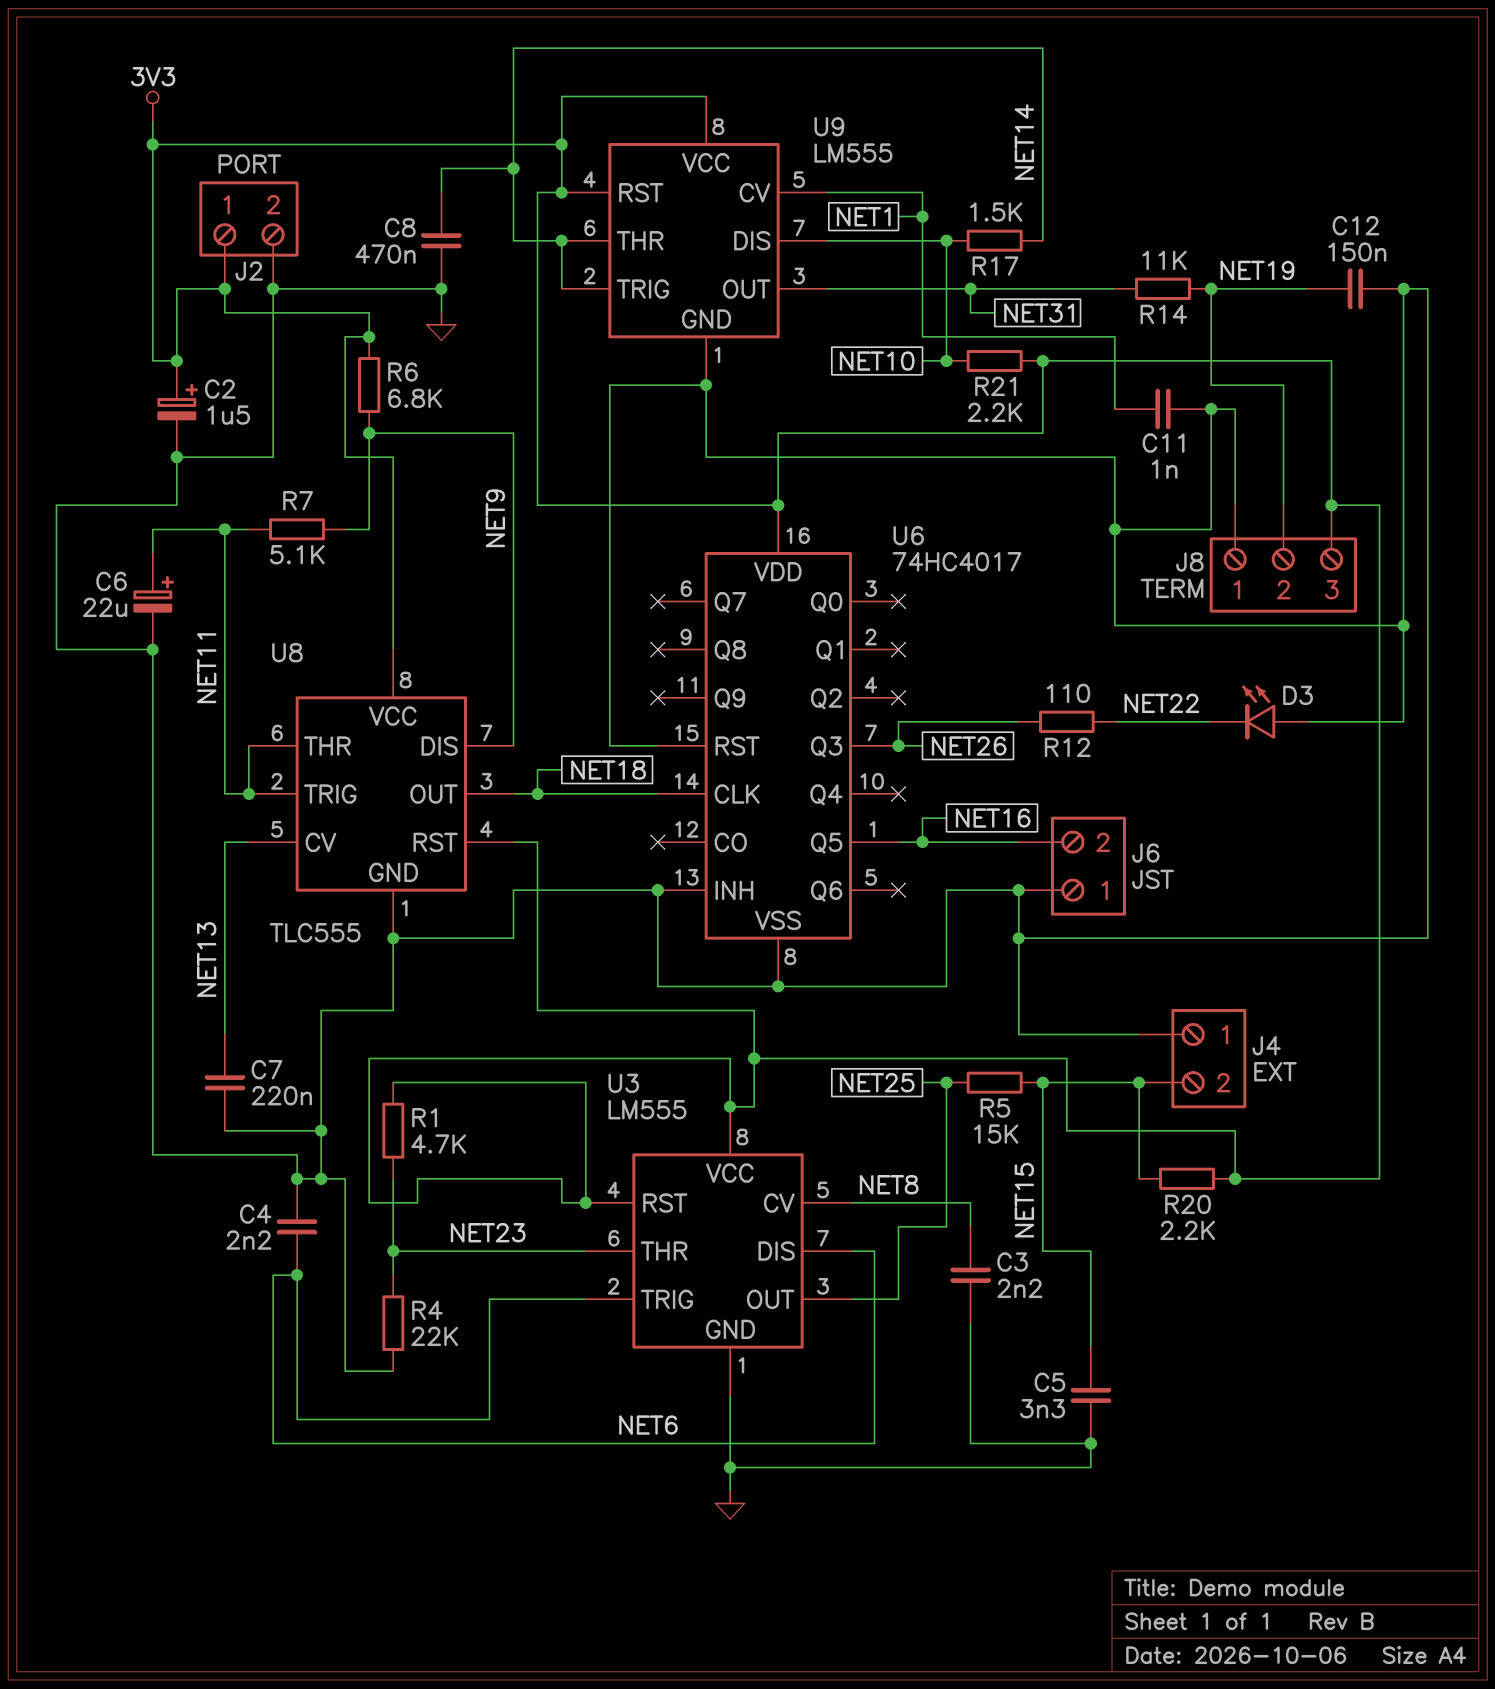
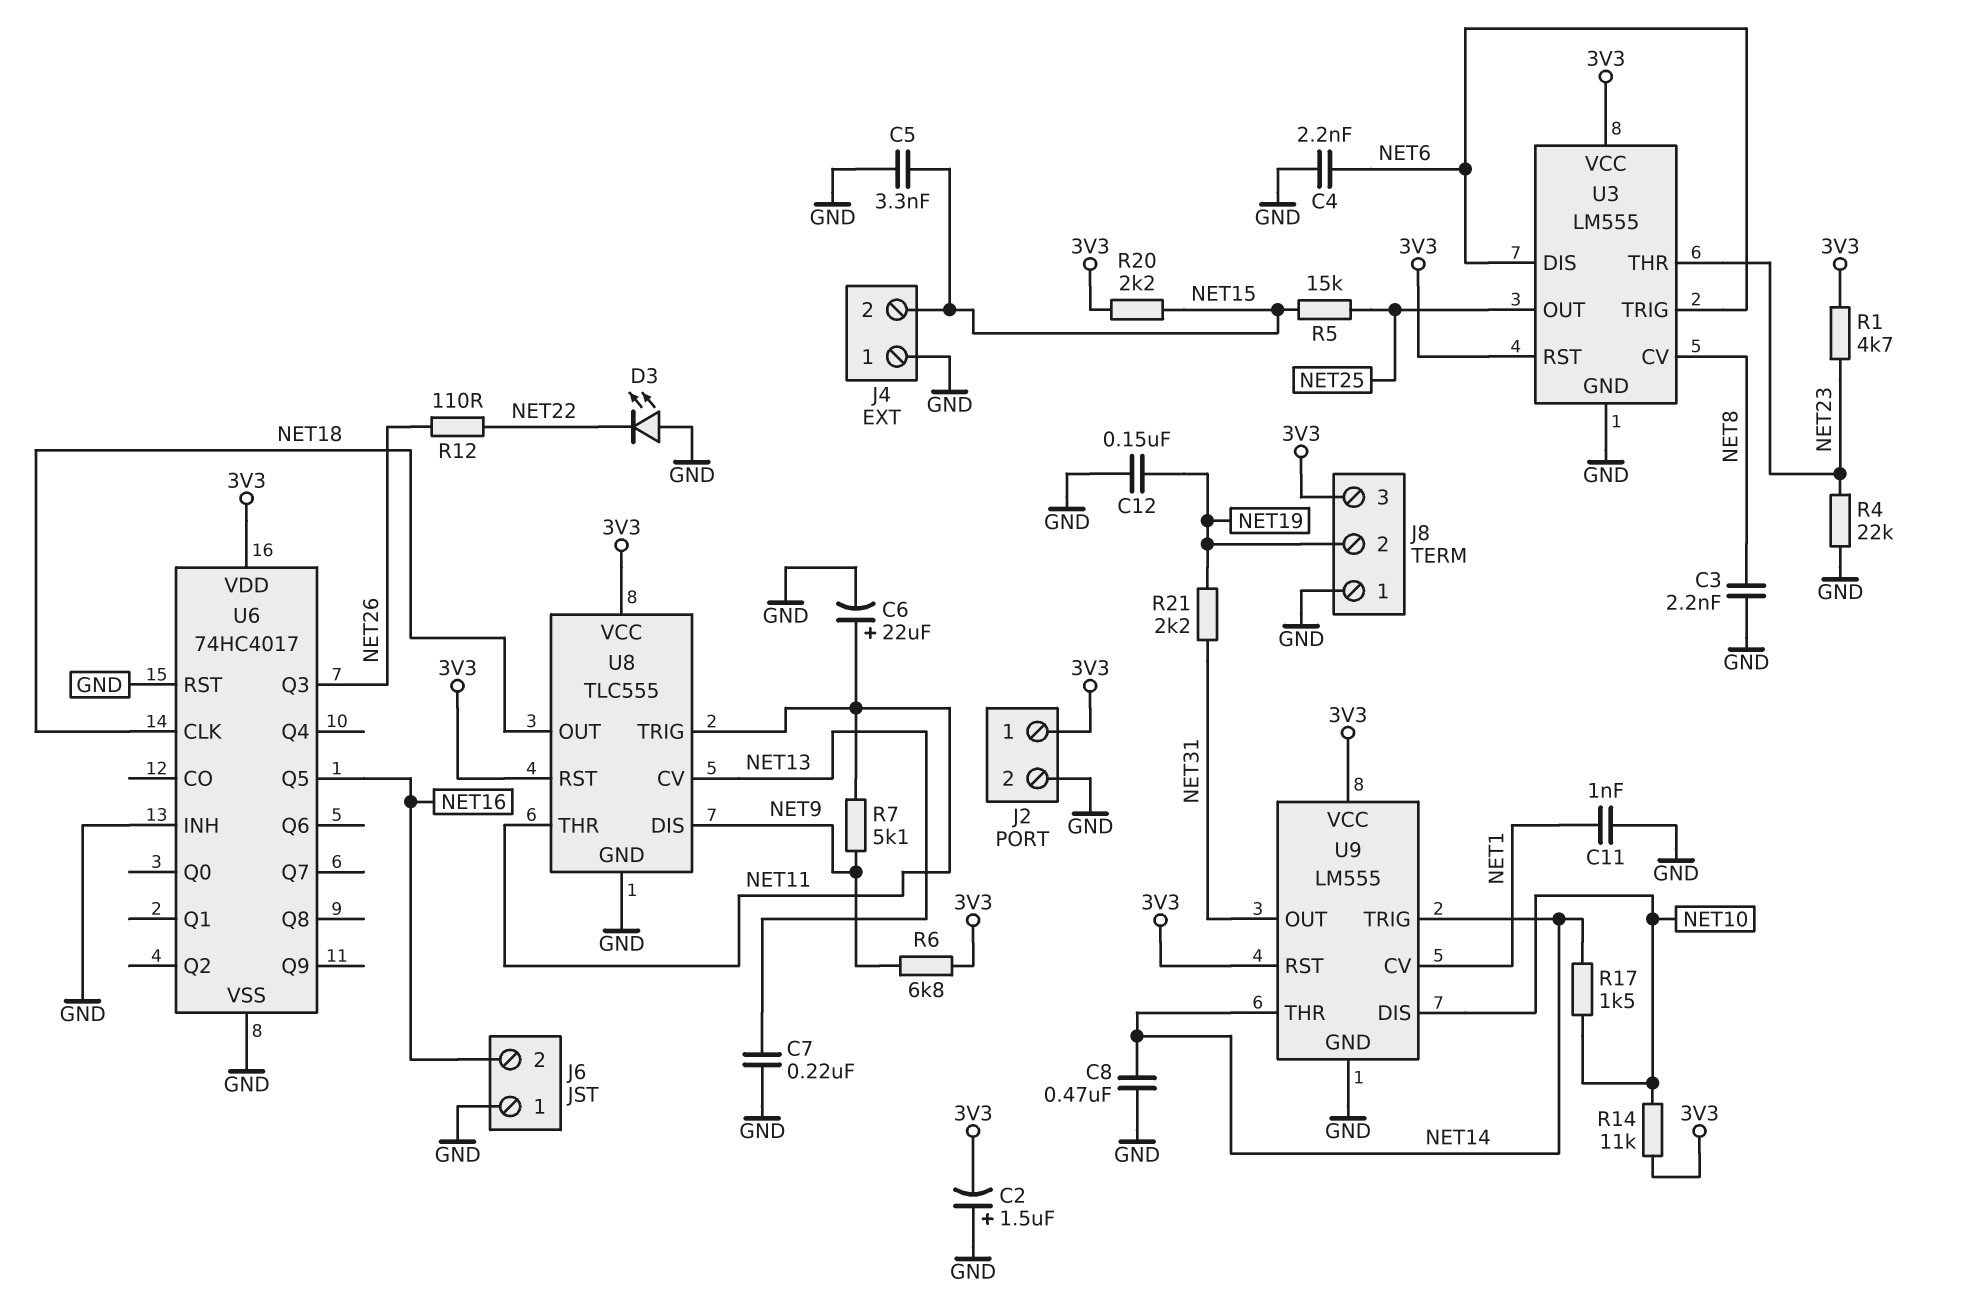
C2: 1.5uF (plus 3V3, minus GND) -> 1.5uF (plus GND, minus 3V3)
R14: 11k (NET19, NET31) -> 11k (3V3, NET10)
R21: 2.2k (3V3, NET10) -> 2.2k (NET19, NET31)

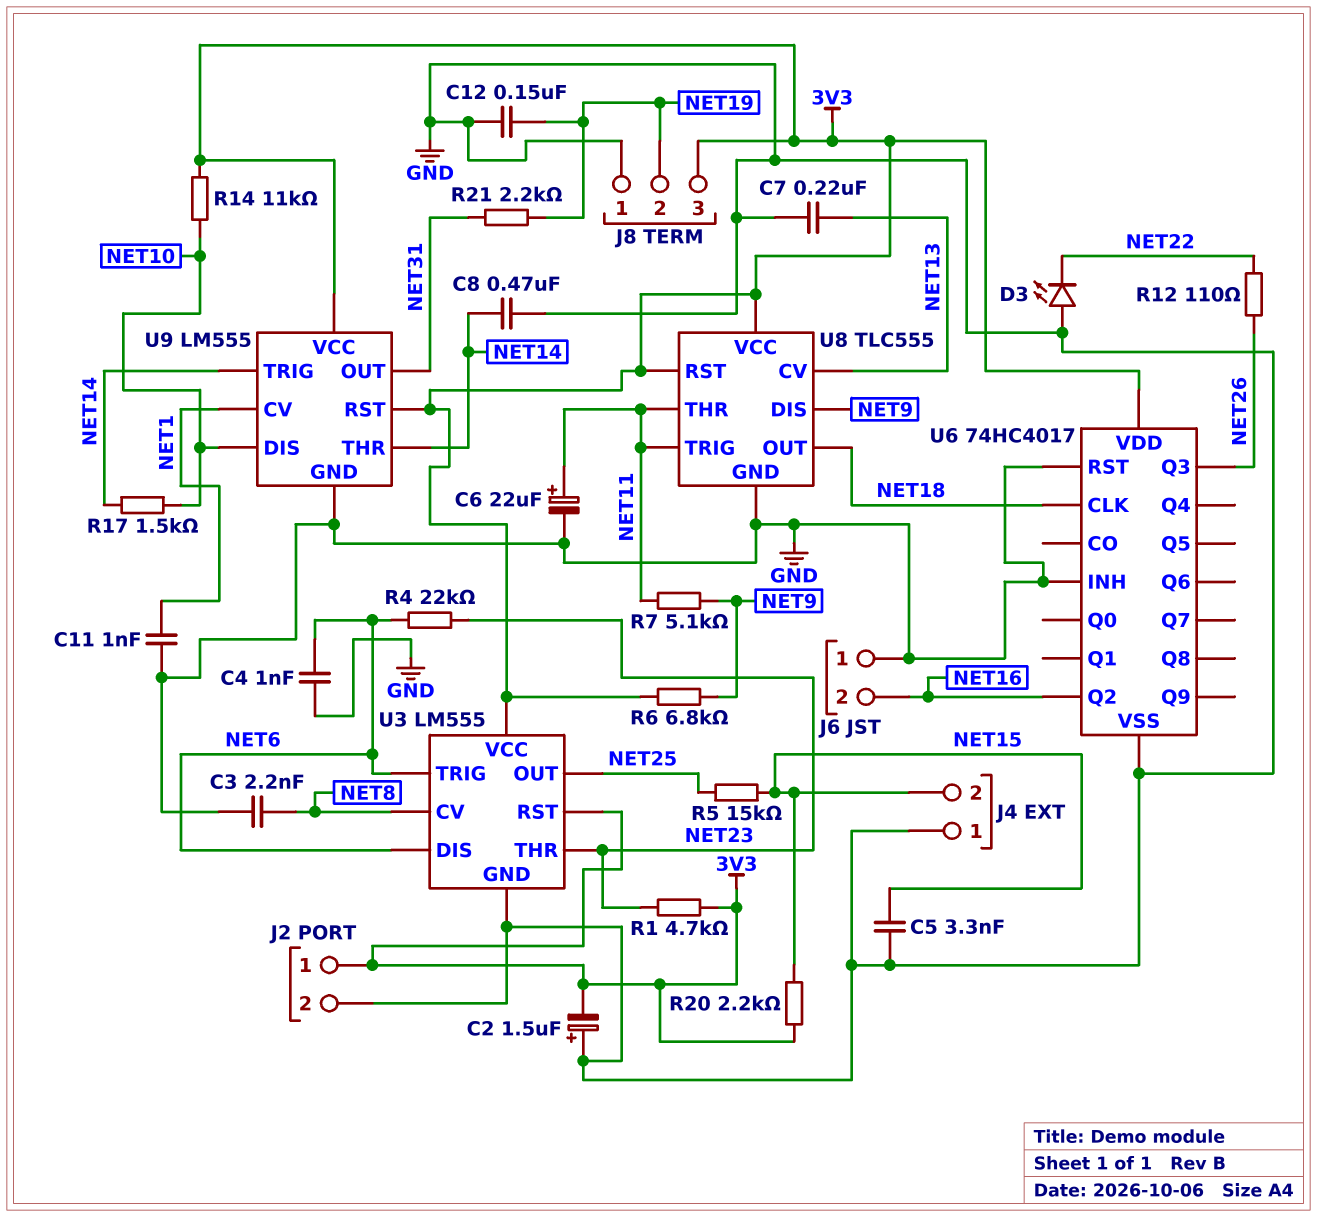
C4: 2.2nF (GND, NET6) -> 1nF (GND, NET6)
R4: 22k (GND, NET23) -> 22k (NET6, NET23)
U6 pin Q2: none -> NET16
U6 pin Q5: NET16 -> none

